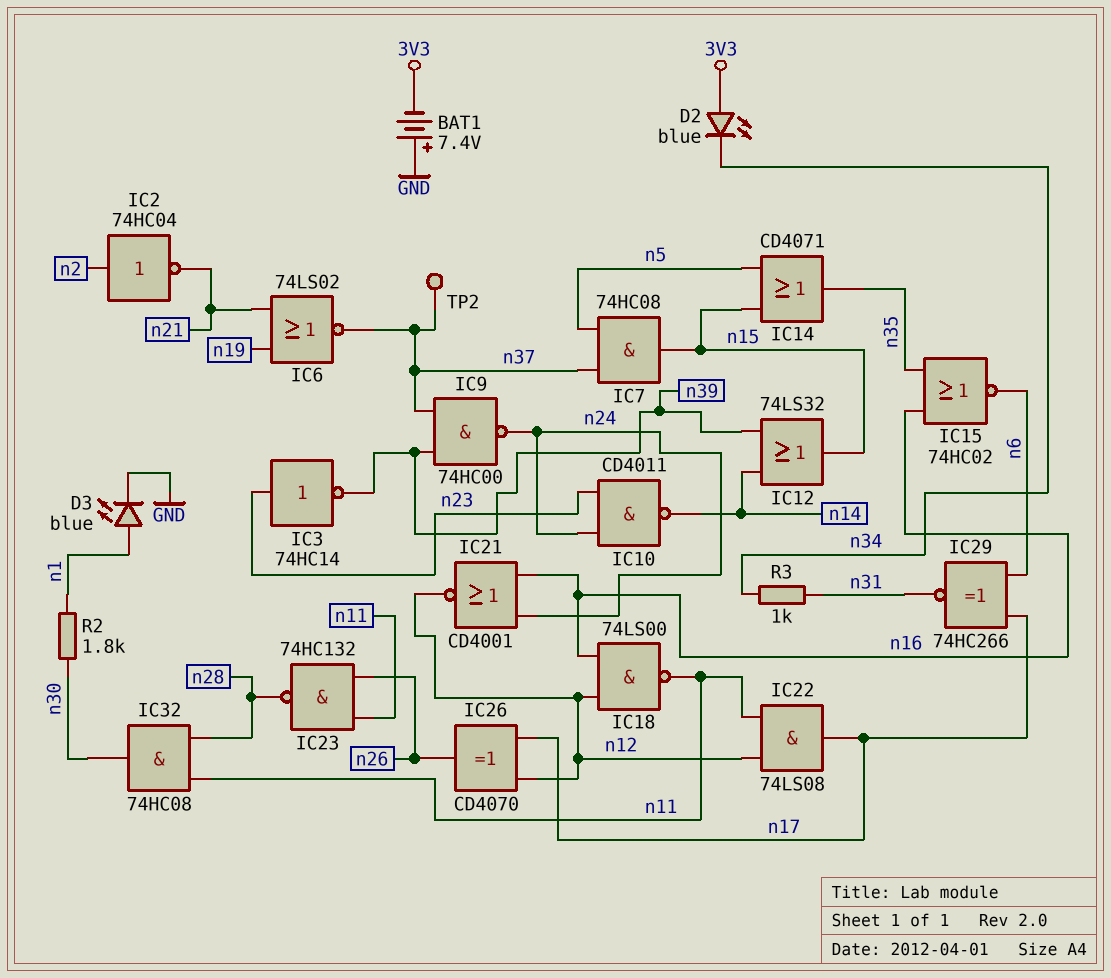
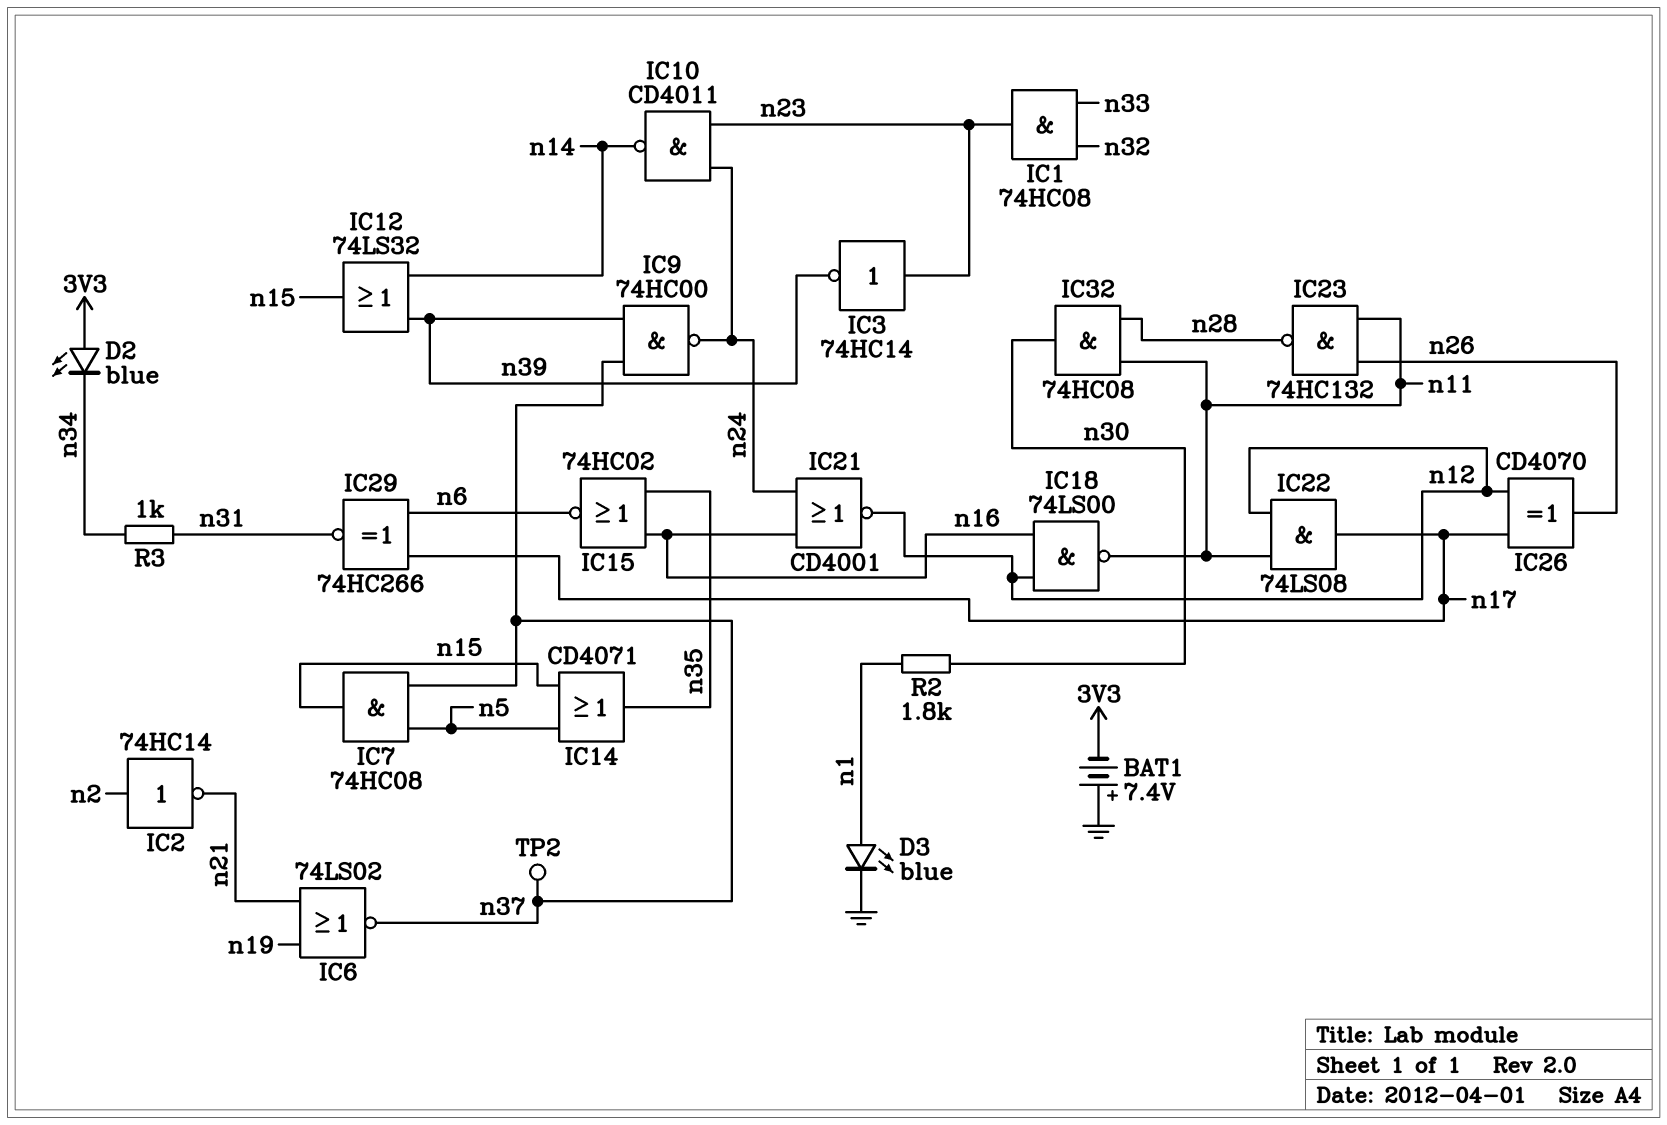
IC1: none -> AND 74HC08 (in n32, in n33, out n23)
IC2: NOT 74HC04 (in n2, out n21) -> NOT 74HC14 (in n2, out n21)

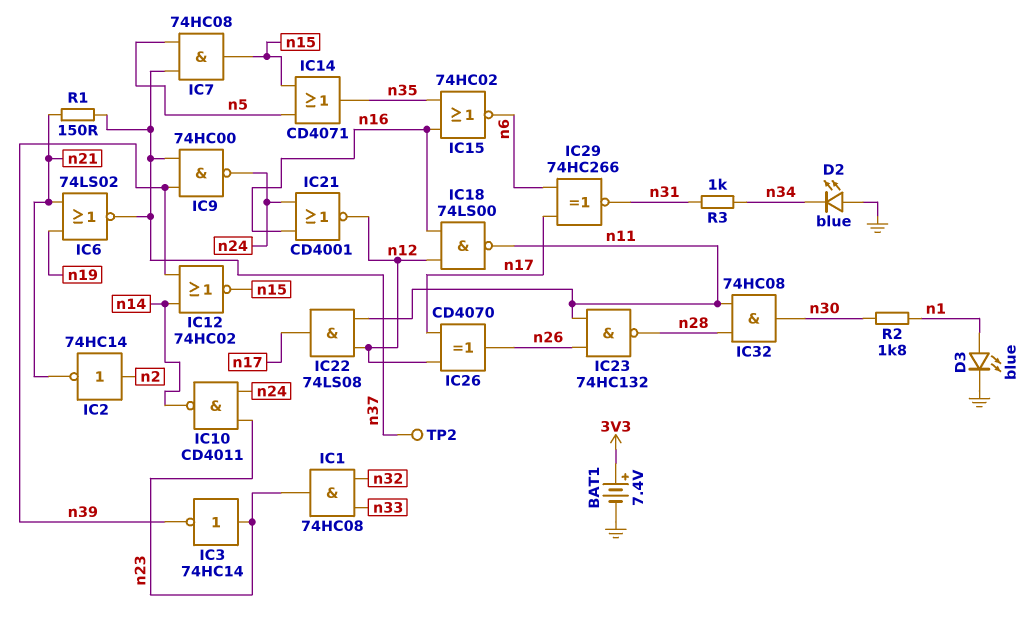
BAT1: 7.4V (plus GND, minus 3V3) -> 7.4V (plus 3V3, minus GND)
D2: LED blue (A 3V3, K n34) -> LED blue (A GND, K n34)
IC12: OR 74LS32 (in n14, in n39, out n15) -> NOR 74HC02 (in n14, in n39, out n15)
R1: none -> 150 (n21, n37)

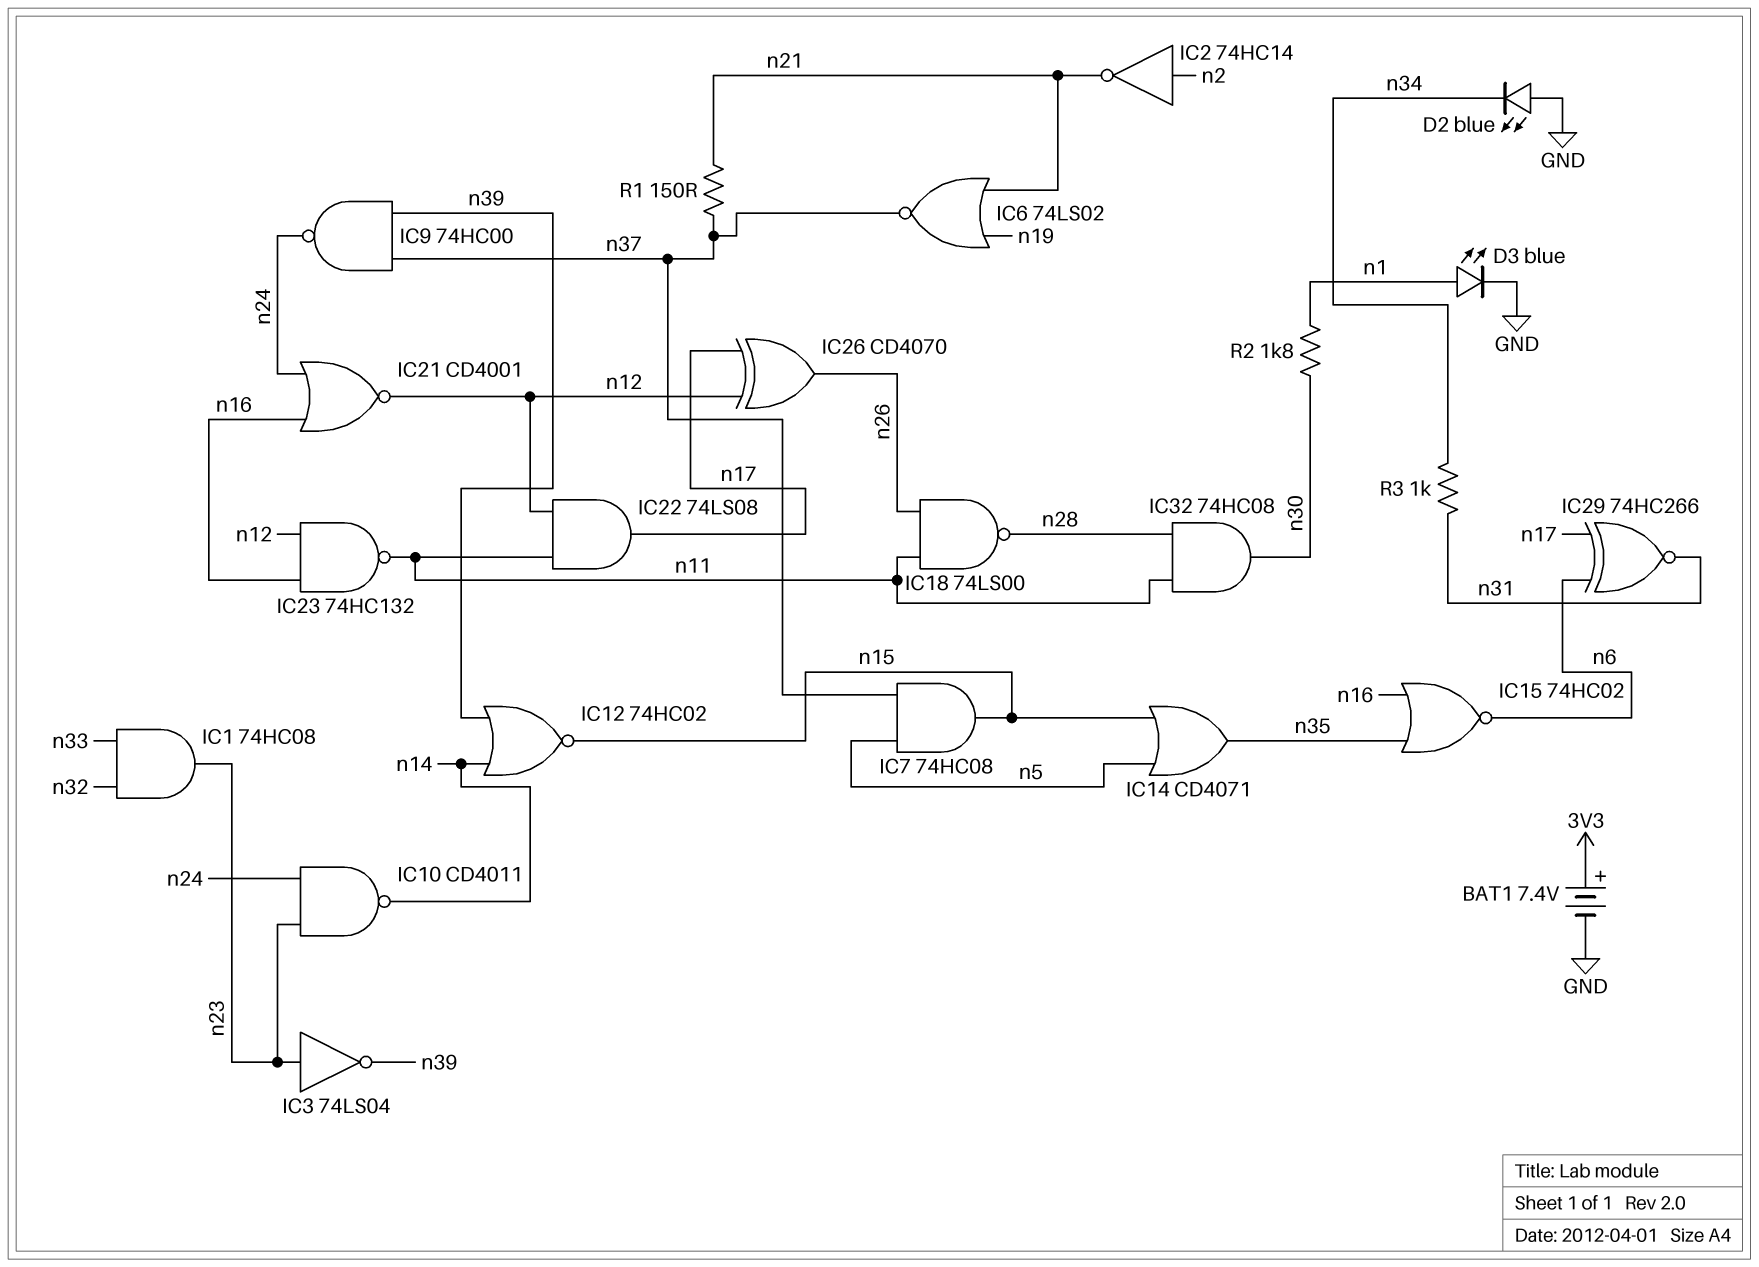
IC3: NOT 74HC14 (in n23, out n39) -> NOT 74LS04 (in n23, out n39)
IC18: NAND 74LS00 (in n12, in n16, out n11) -> NAND 74LS00 (in n11, in n26, out n28)
IC23: NAND 74HC132 (in n11, in n26, out n28) -> NAND 74HC132 (in n12, in n16, out n11)
TP2: test point (n37) -> none

